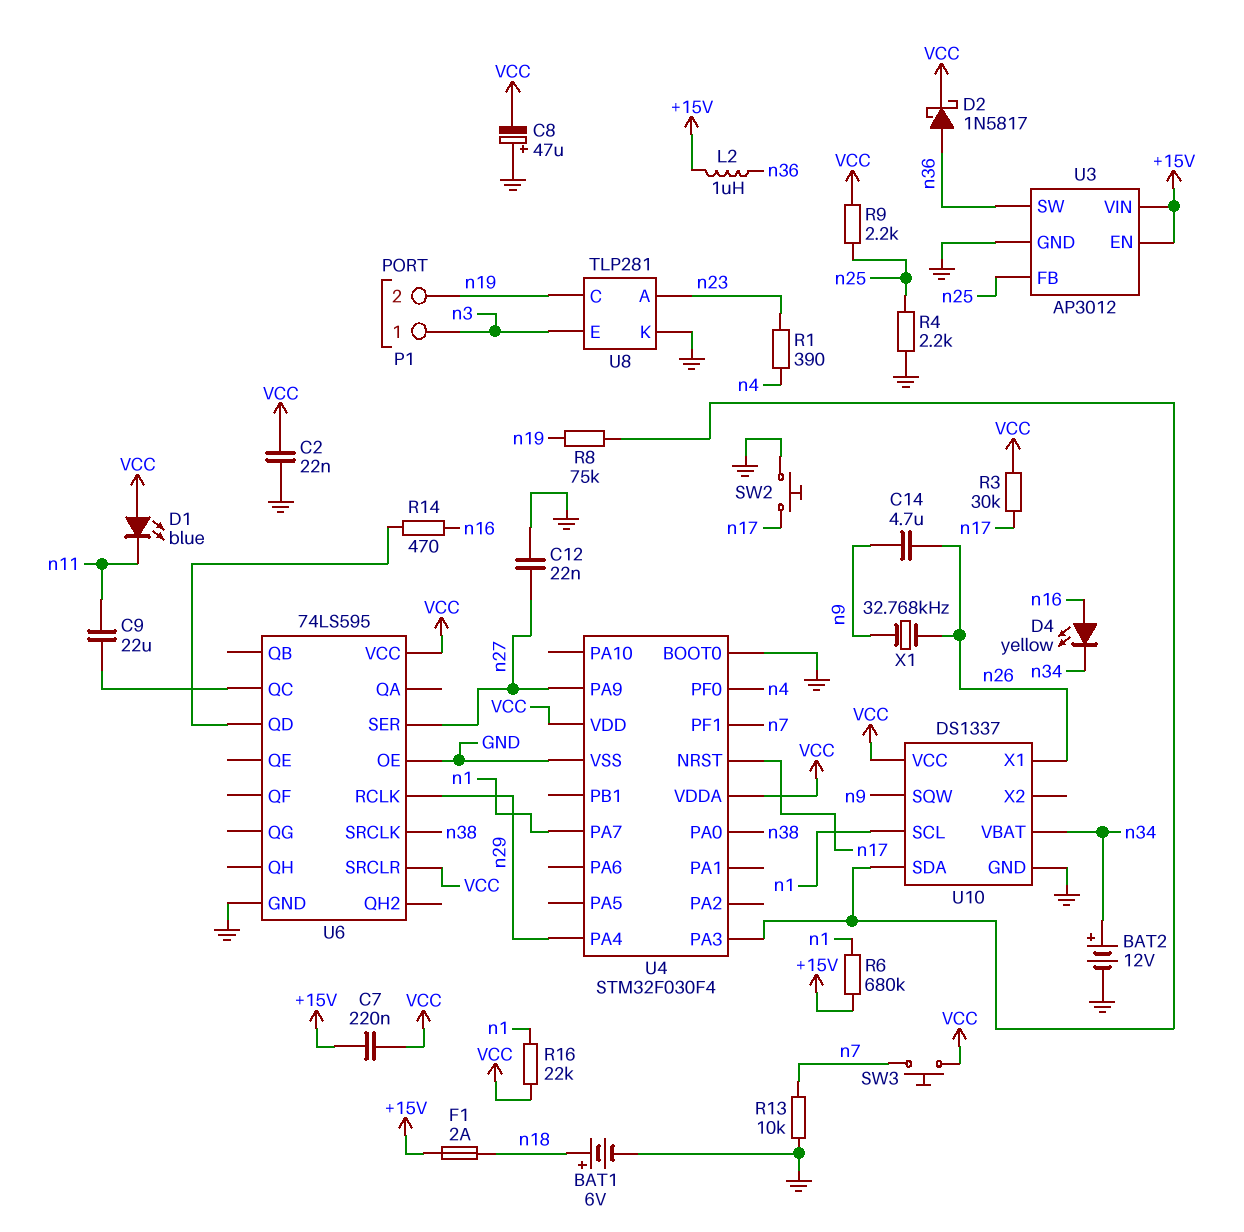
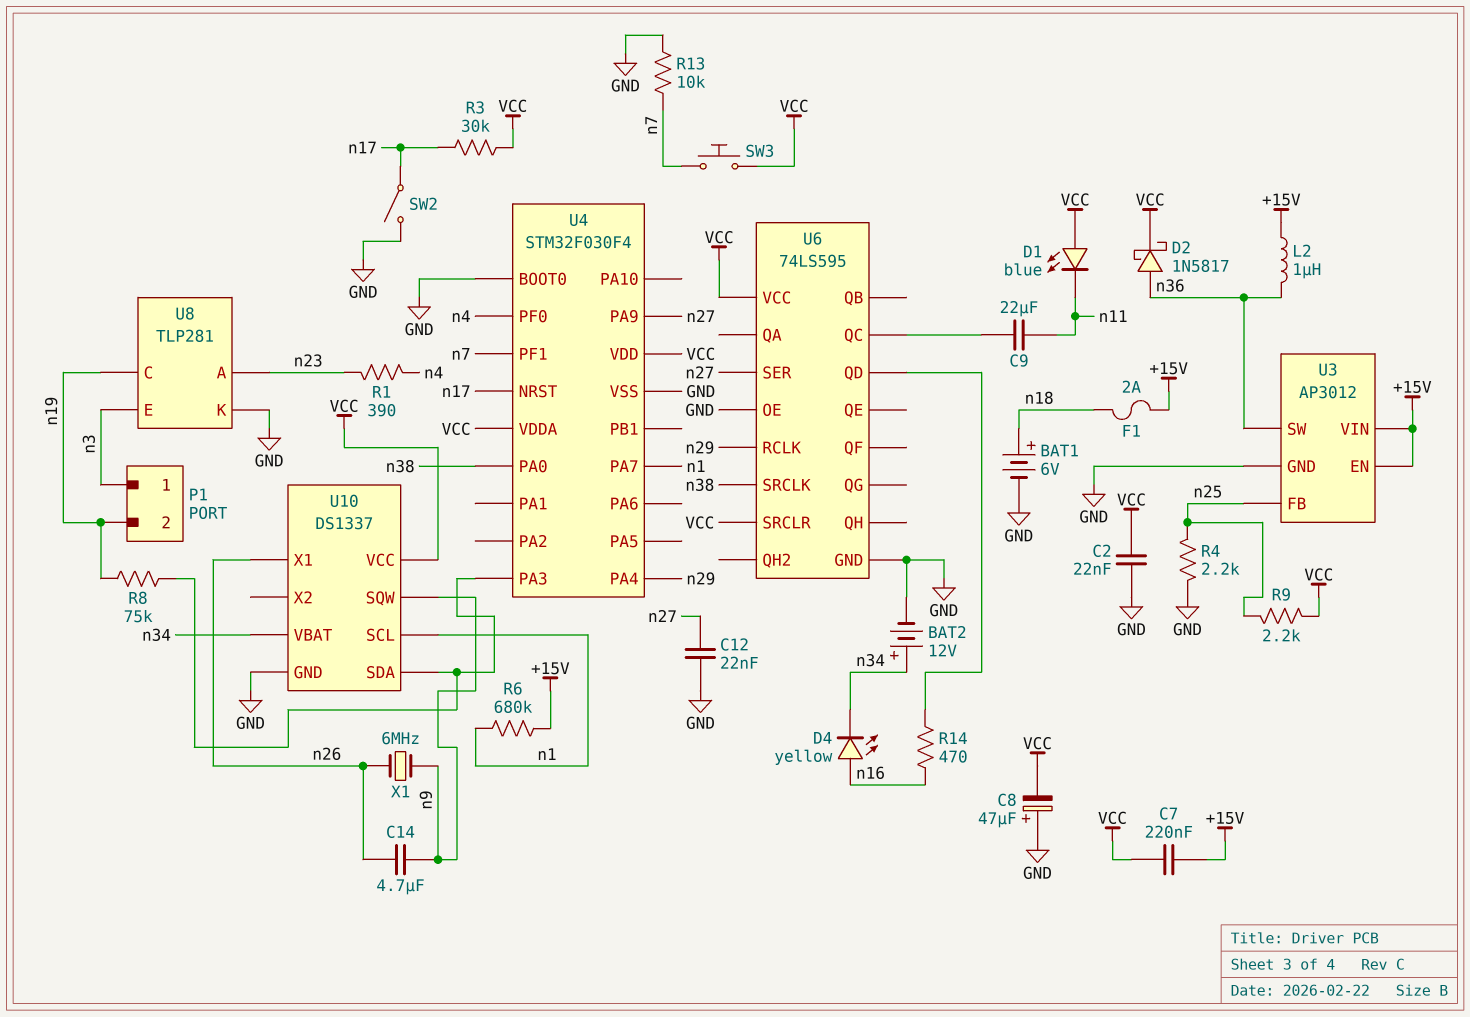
R16: 22k (VCC, n1) -> none
SW2: button (GND, n17) -> switch (GND, n17)
X1: 32.768kHz (n9, n26) -> 6MHz (n9, n26)

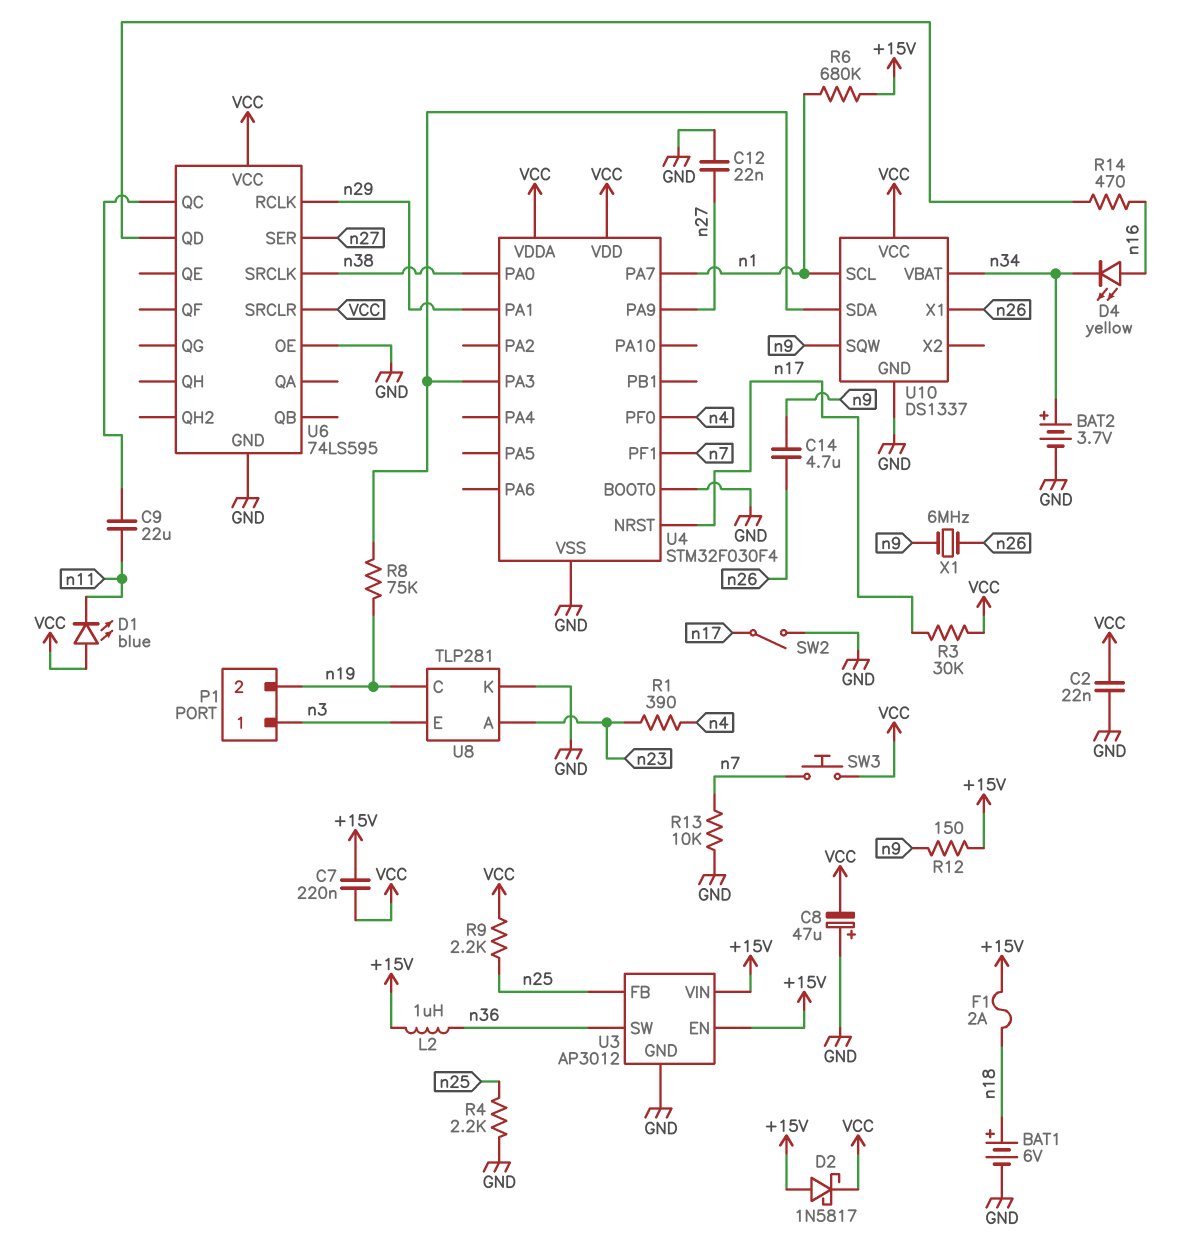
BAT2: 12V (plus n34, minus GND) -> 3.7V (plus n34, minus GND)
D2: schottky 1N5817 (A n36, K VCC) -> schottky 1N5817 (A +15V, K VCC)
R12: none -> 150 (+15V, n9)
U4 pin PA1: none -> n29
U4 pin PA4: n29 -> none

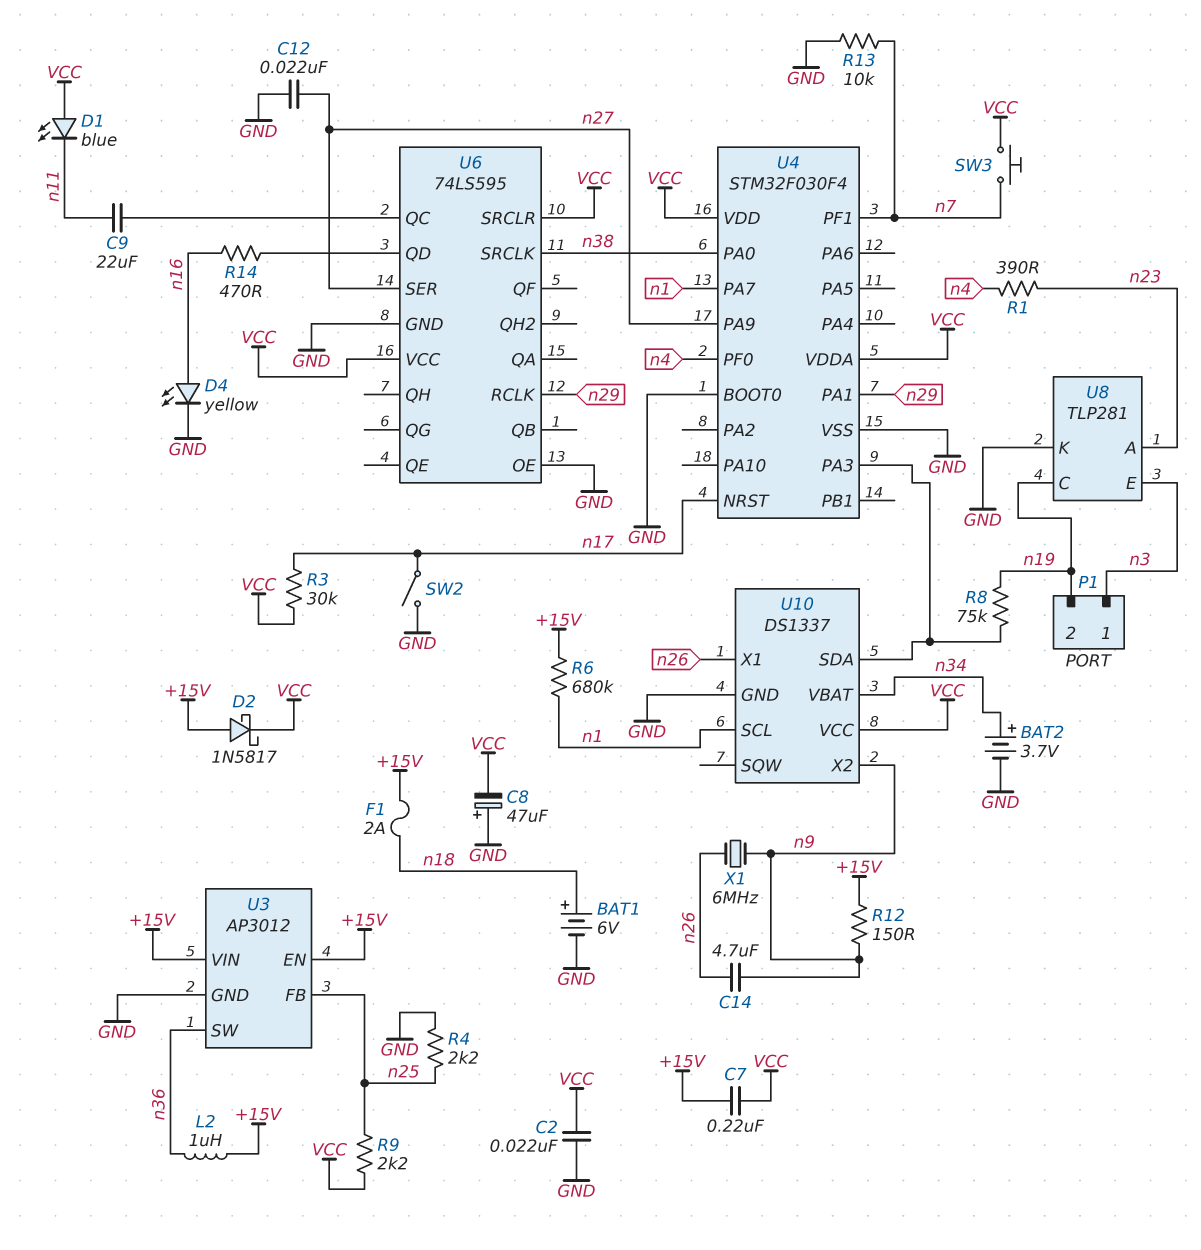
D4: LED yellow (A n16, K n34) -> LED yellow (A n16, K GND)
U10 pin SQW: n9 -> none
U10 pin X2: none -> n9

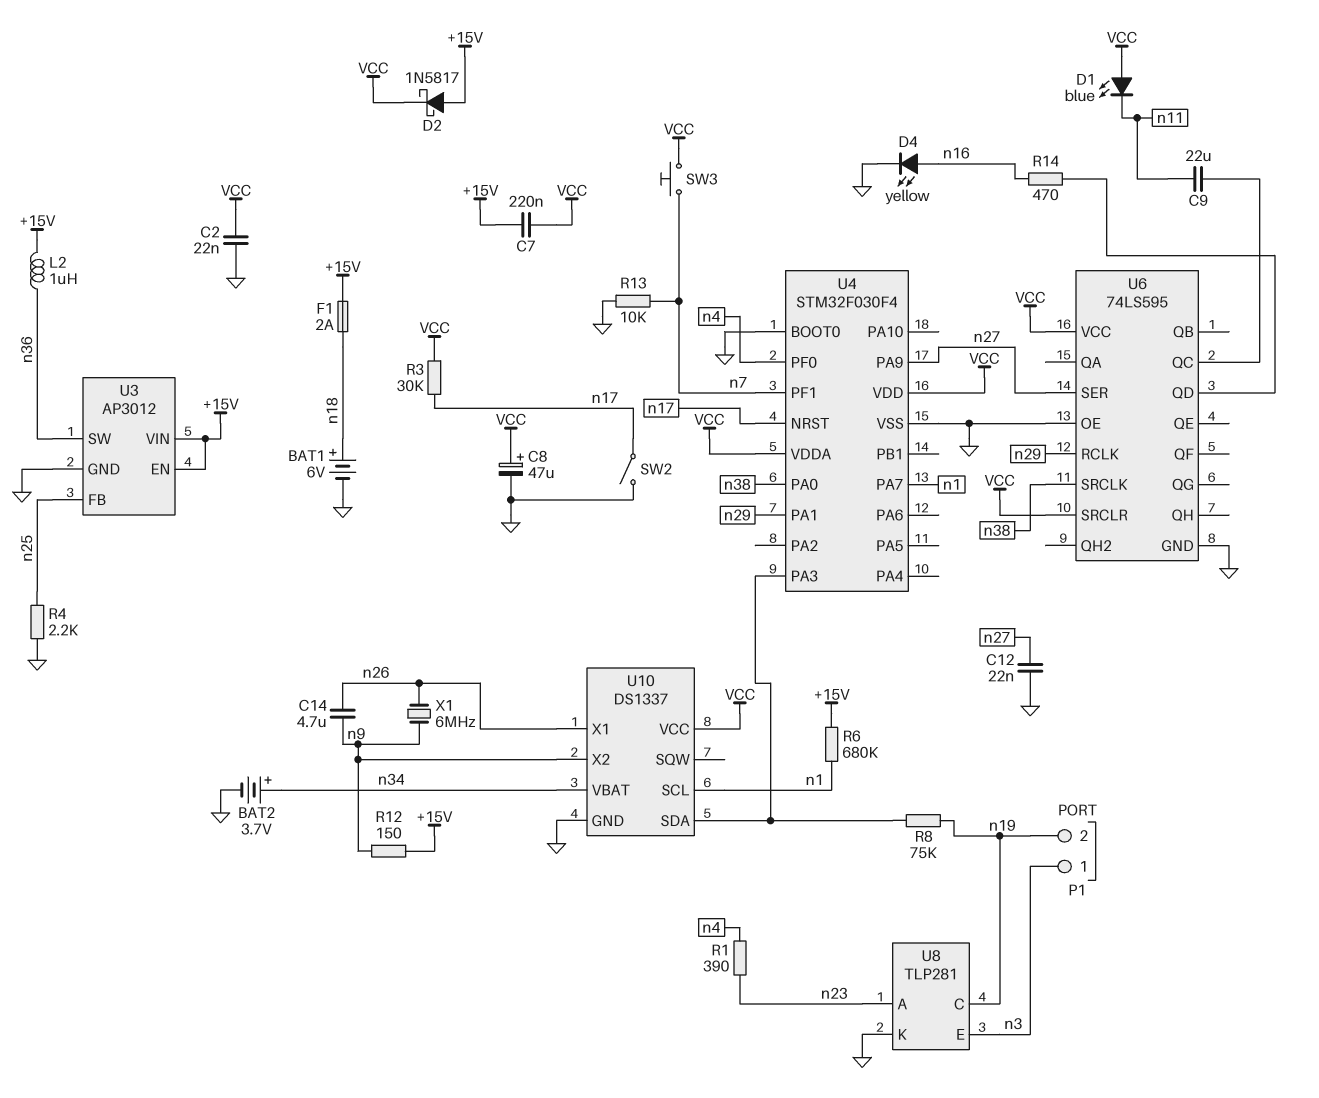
C8: 47uF (plus GND, minus VCC) -> 47uF (plus VCC, minus GND)
R9: 2.2k (VCC, n25) -> none

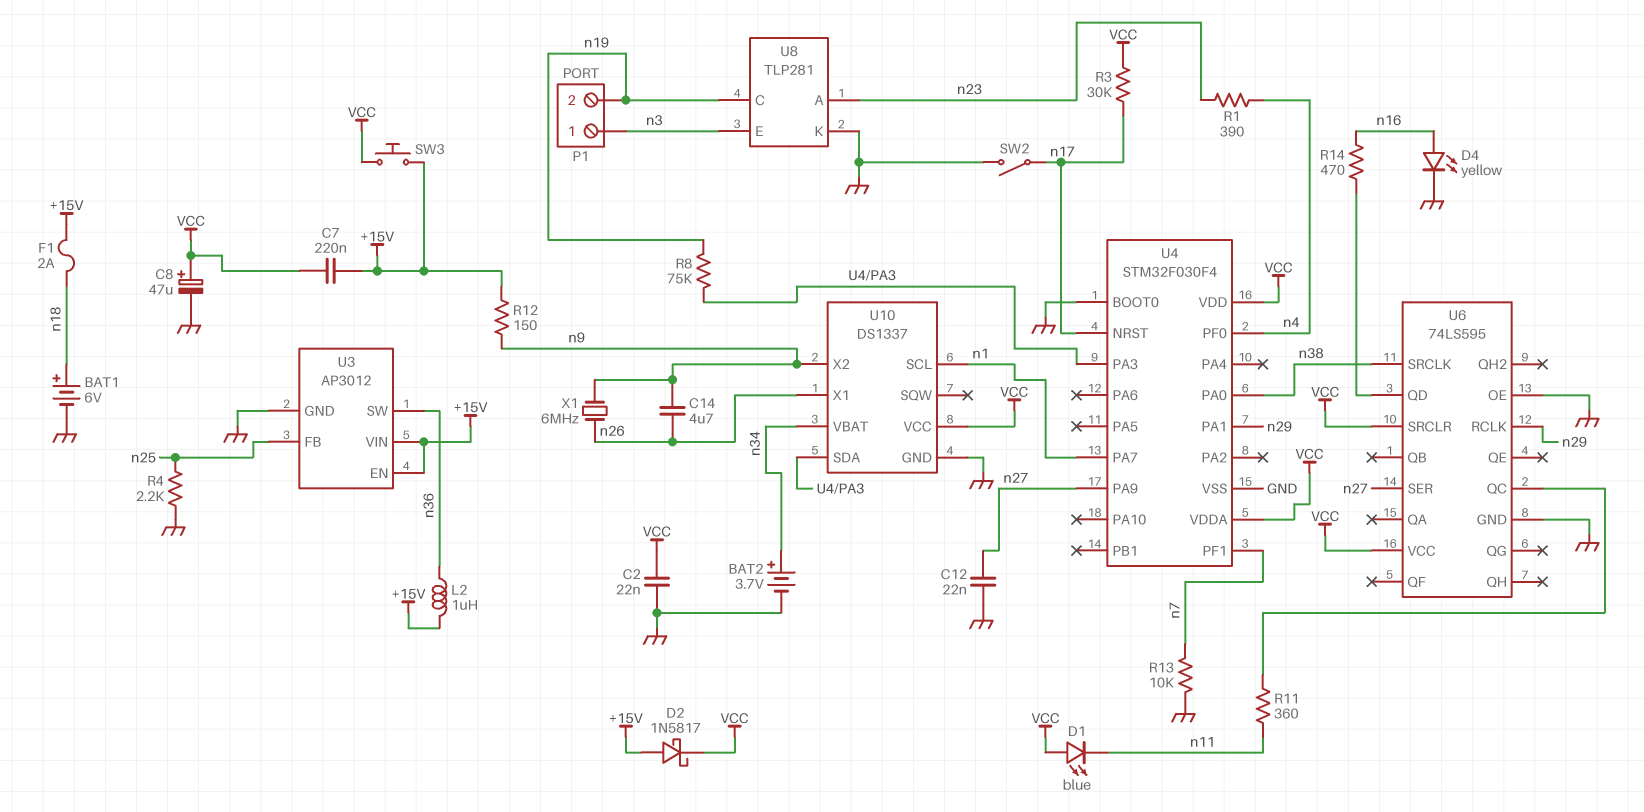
C9: 22uF (U6/QC, n11) -> none
R6: 680k (+15V, n1) -> none
R11: none -> 360 (U6/QC, n11)
SW3: button (VCC, n7) -> button (+15V, VCC)

